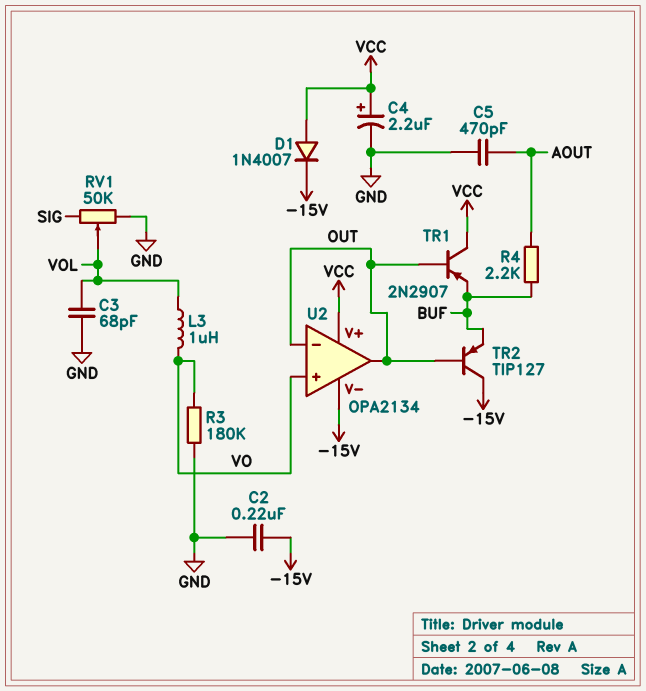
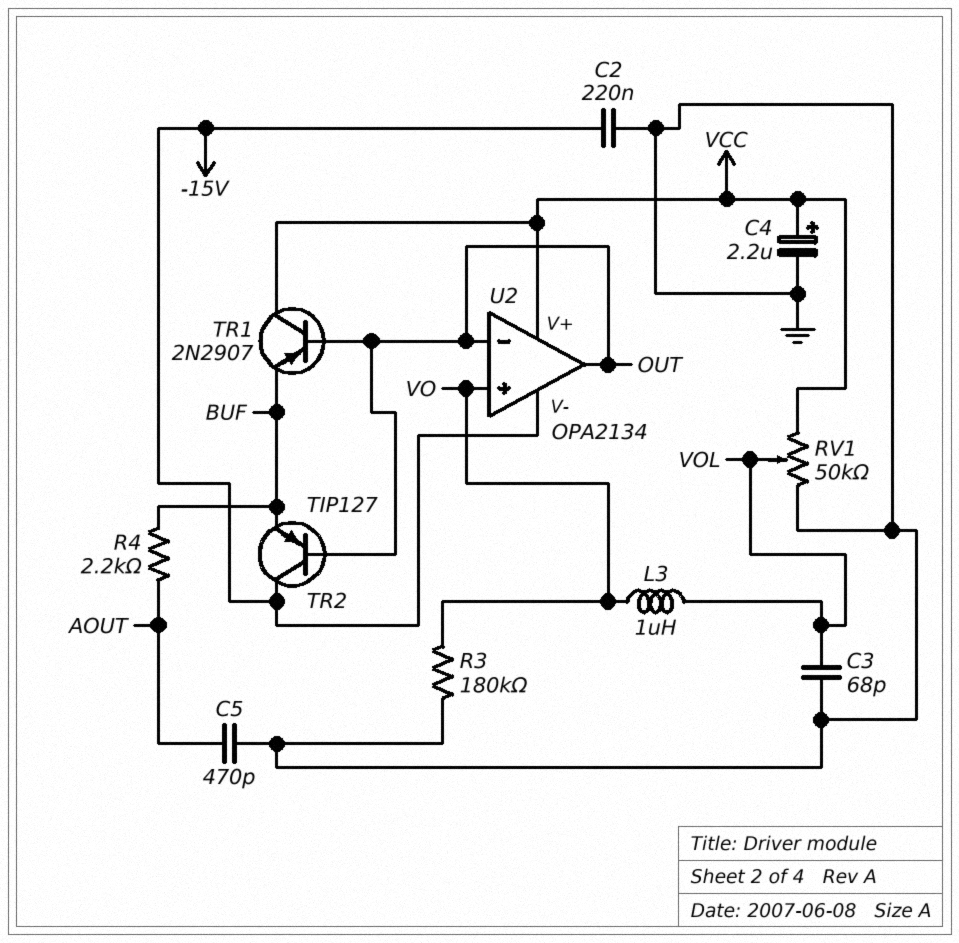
D1: diode 1N4007 (A VCC, K -15V) -> none
RV1: 50k (GND, SIG, wiper VOL) -> 50k (GND, VCC, wiper VOL)

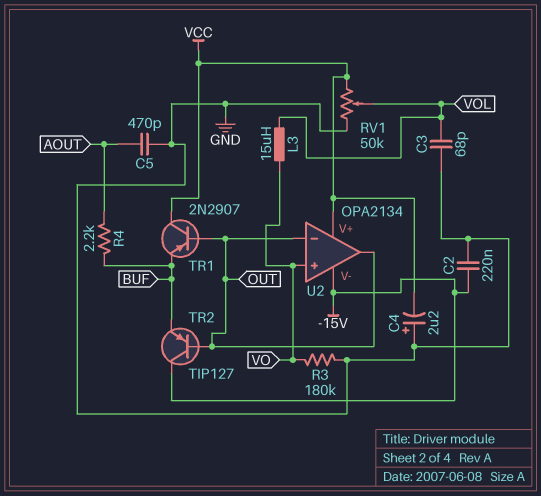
C4: 2.2uF (plus VCC, minus GND) -> 2.2uF (plus GND, minus VCC)
L3: 1uH (VO, VOL) -> 15uH (VO, VOL)

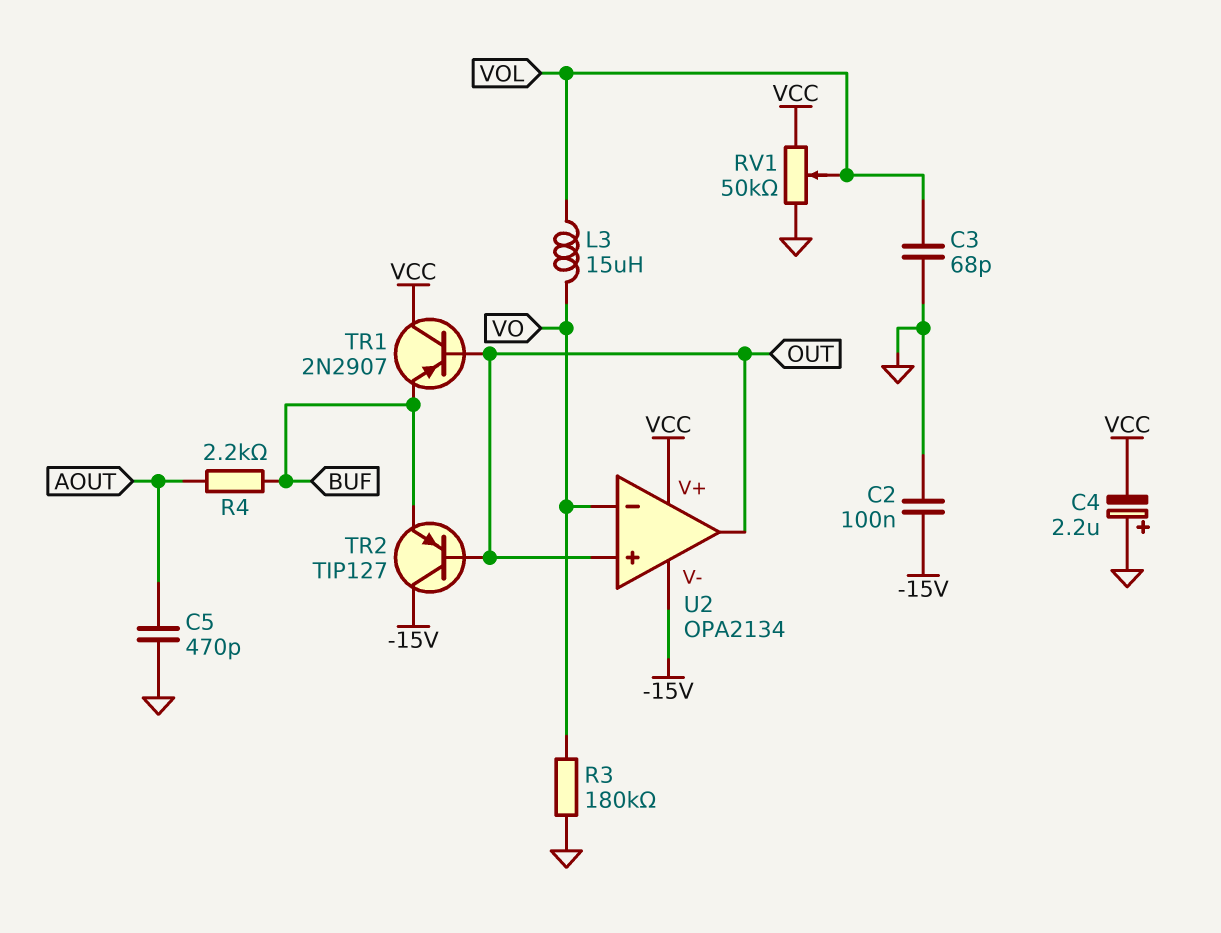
C2: 220nF (-15V, GND) -> 100nF (-15V, GND)
U2 pin in+: VO -> OUT
U2 pin in-: OUT -> VO

